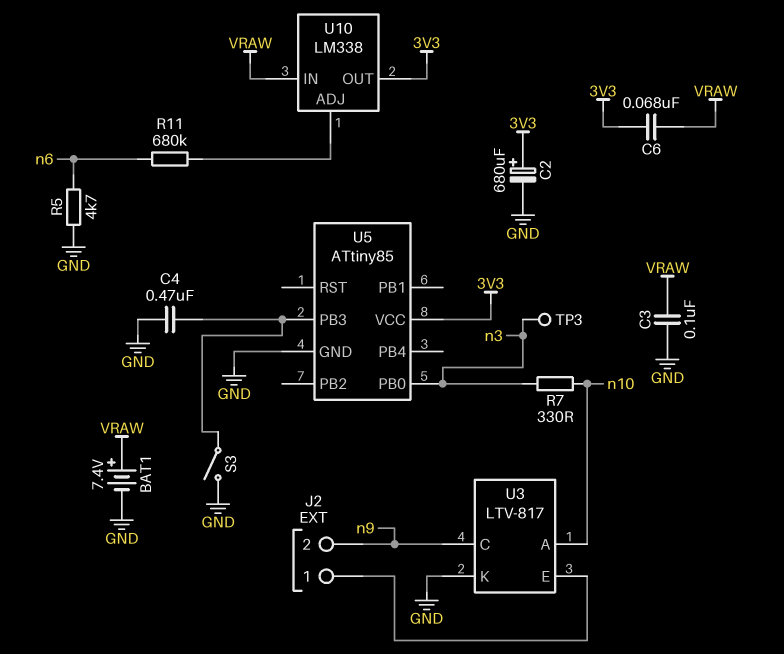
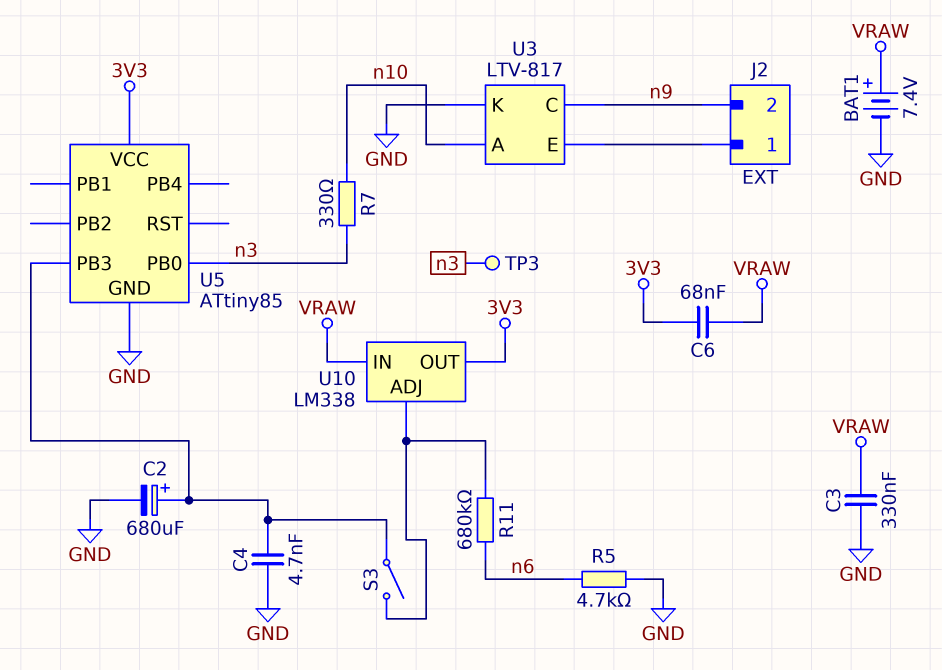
C2: 680uF (plus 3V3, minus GND) -> 680uF (plus U5/PB3, minus GND)
C3: 100nF (GND, VRAW) -> 330nF (GND, VRAW)
C4: 470nF (GND, U5/PB3) -> 4.7nF (GND, U5/PB3)
S3: switch (GND, U5/PB3) -> switch (U5/PB3, U10/ADJ)

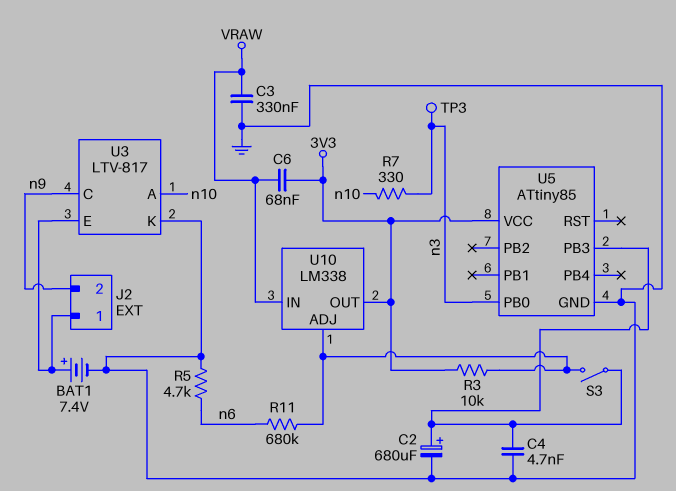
BAT1: 7.4V (plus VRAW, minus GND) -> 7.4V (plus J2/1, minus GND)
R3: none -> 10k (3V3, U10/ADJ)

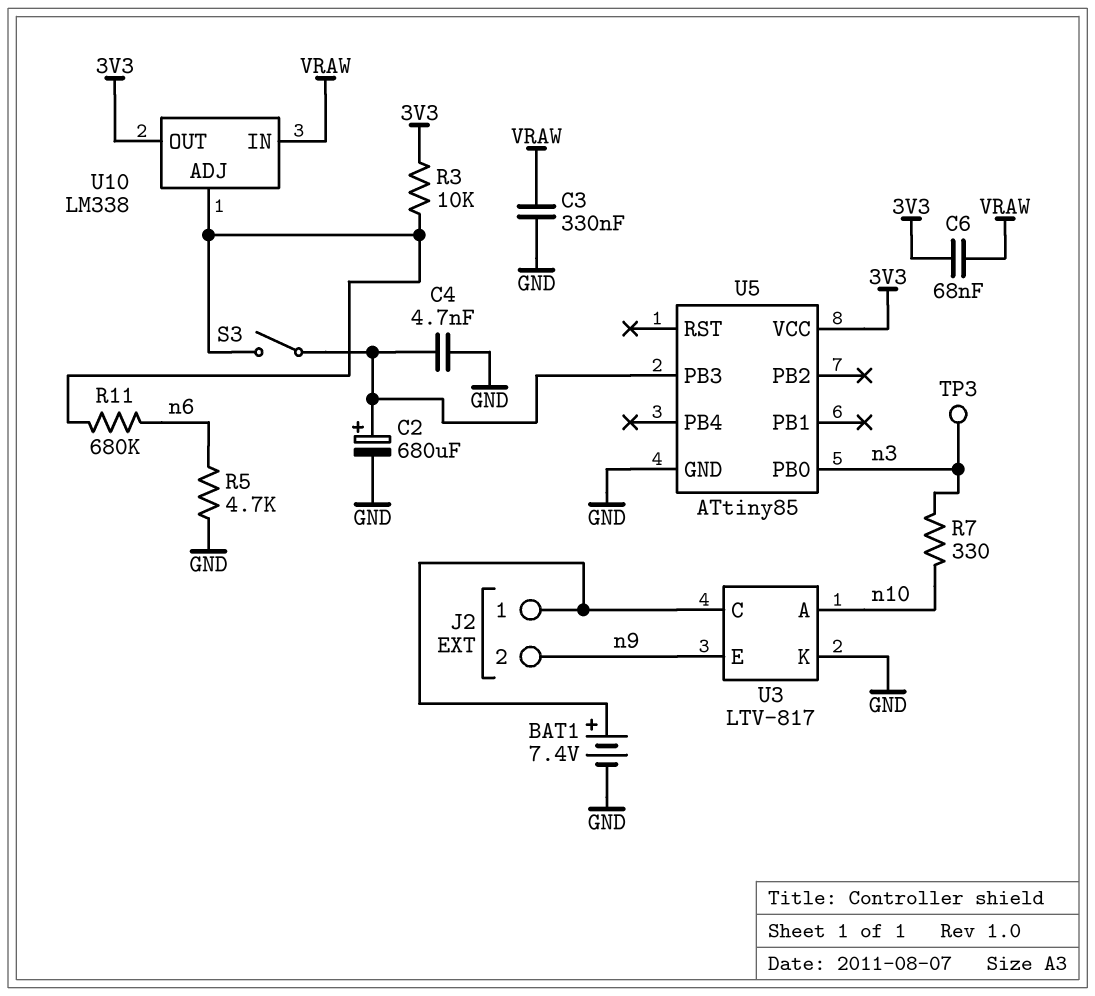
U3 pin C: n9 -> J2/1
U3 pin E: J2/1 -> n9

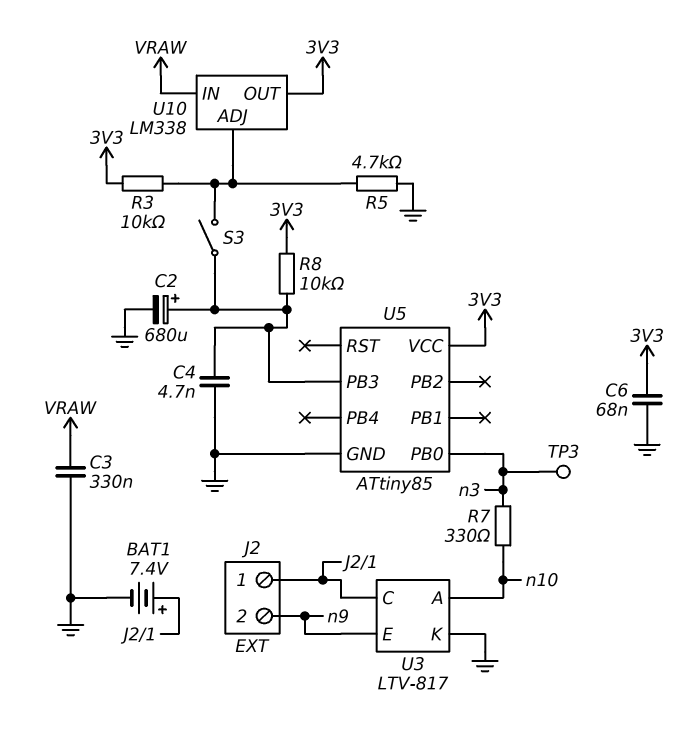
C6: 68nF (3V3, VRAW) -> 68nF (3V3, GND)
R5: 4.7k (GND, n6) -> 4.7k (GND, U10/ADJ)
R8: none -> 10k (3V3, U5/PB3)
R11: 680k (U10/ADJ, n6) -> none

